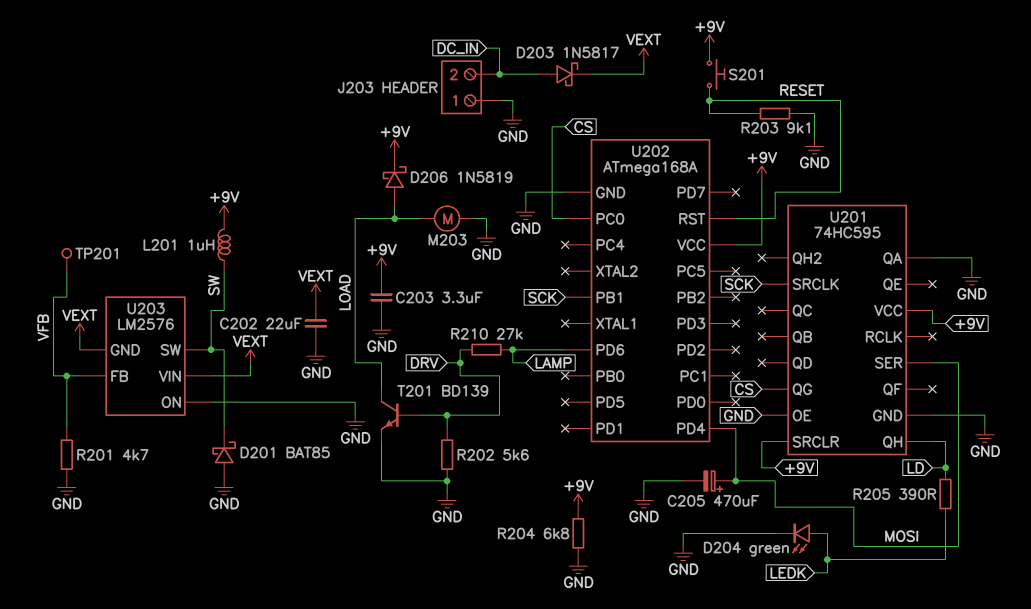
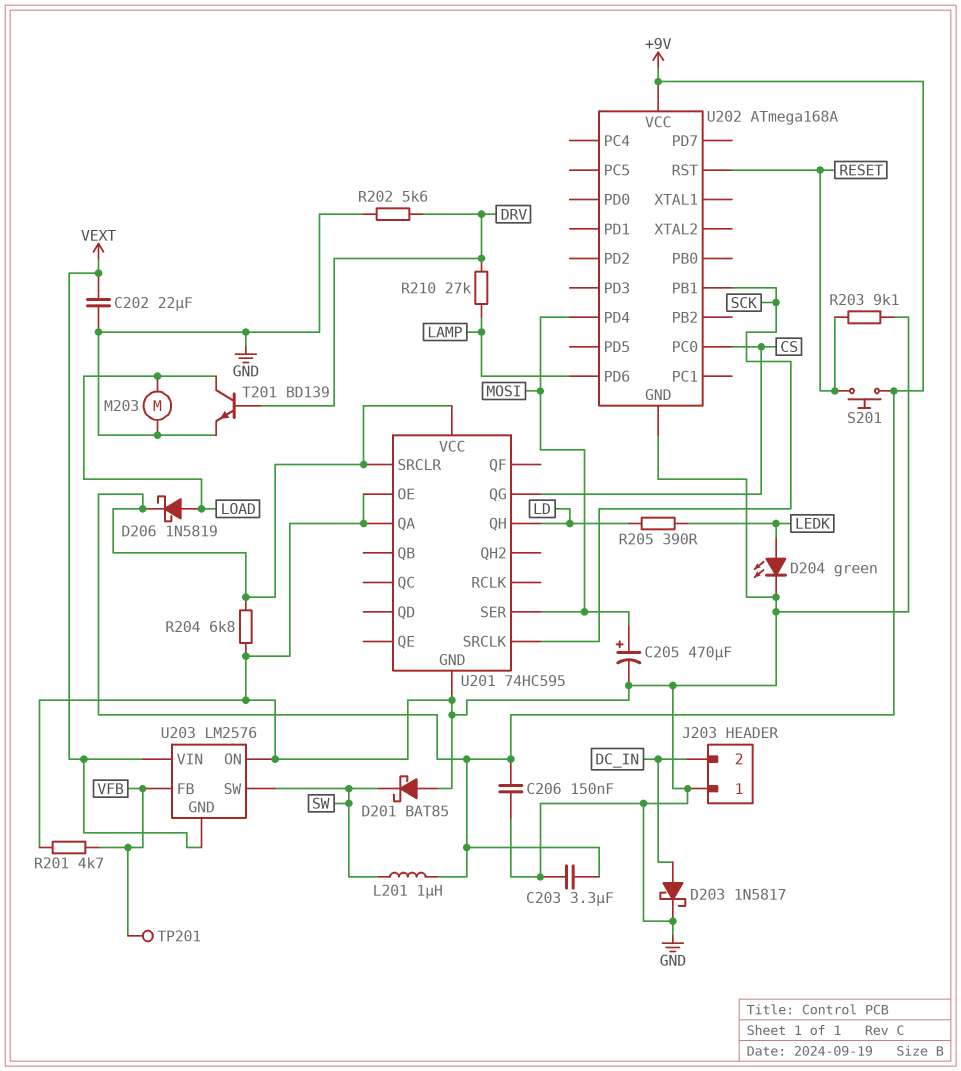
C206: none -> 150nF (+9V, GND)
D203: schottky 1N5817 (A DC_IN, K VEXT) -> schottky 1N5817 (A DC_IN, K GND)

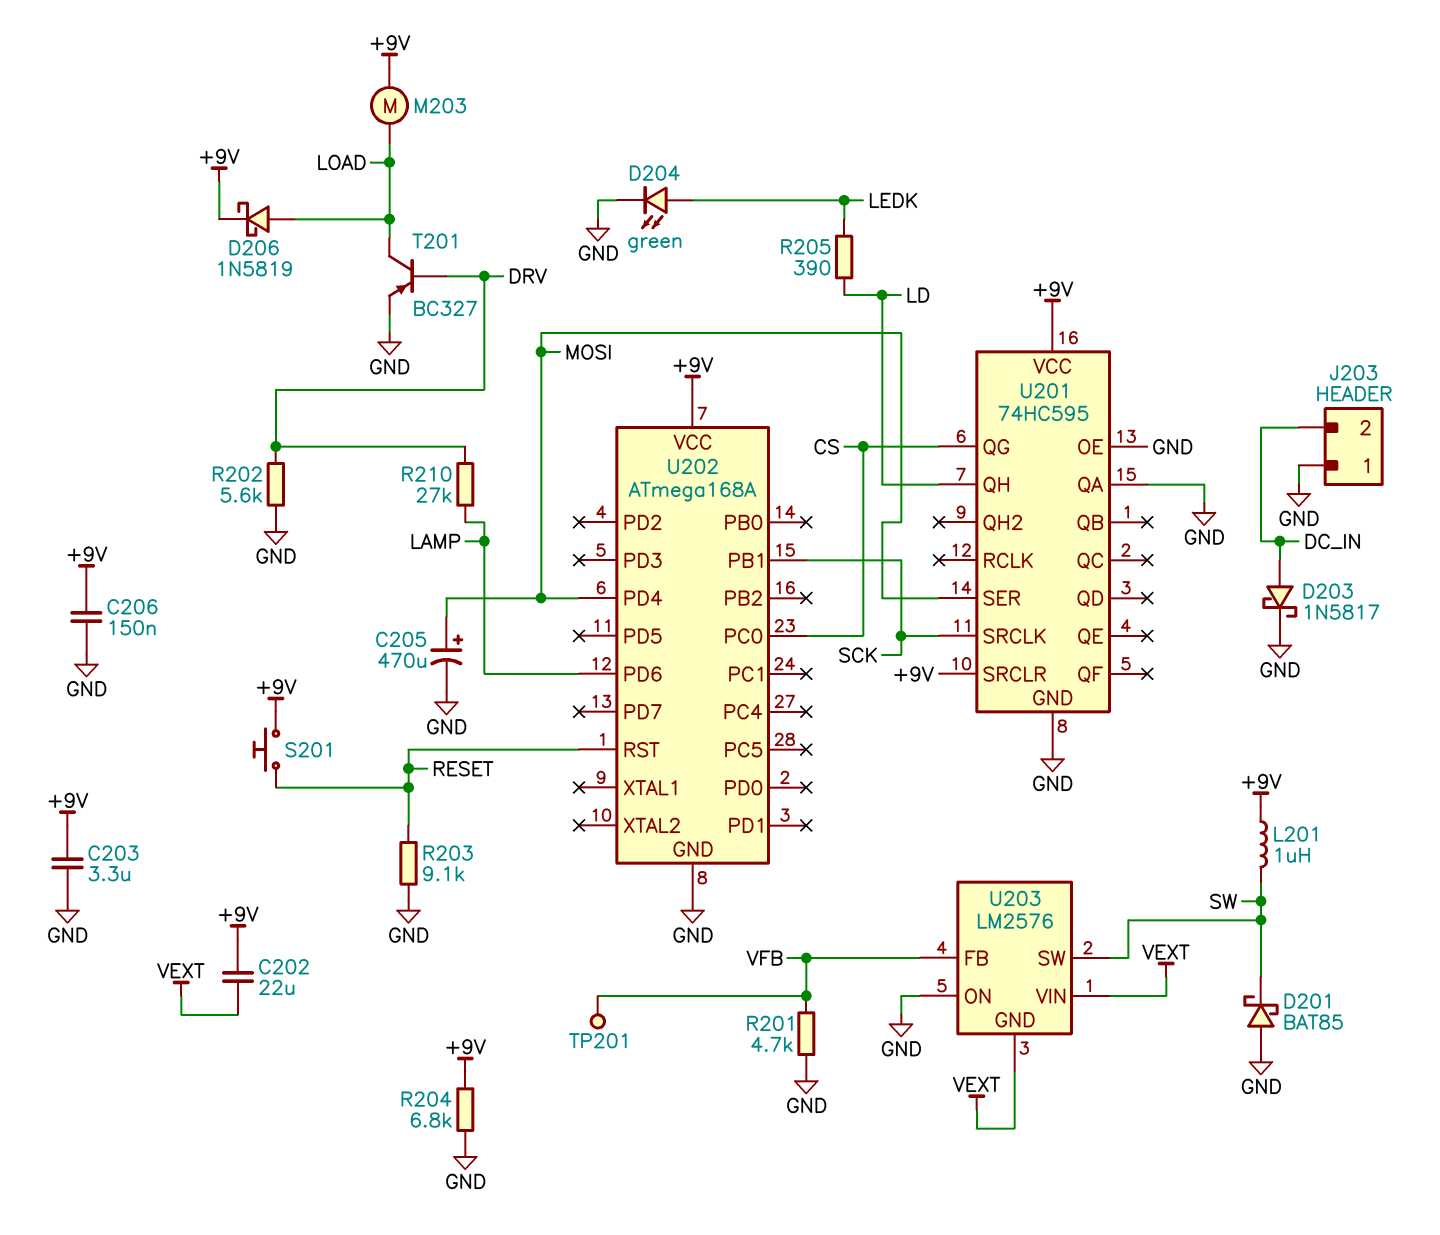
C202: 22uF (GND, VEXT) -> 22uF (+9V, VEXT)
M203: motor (GND, LOAD) -> motor (+9V, LOAD)
T201: NPN BD139 (B DRV, C LOAD, E GND) -> PNP BC327 (B DRV, C LOAD, E GND)

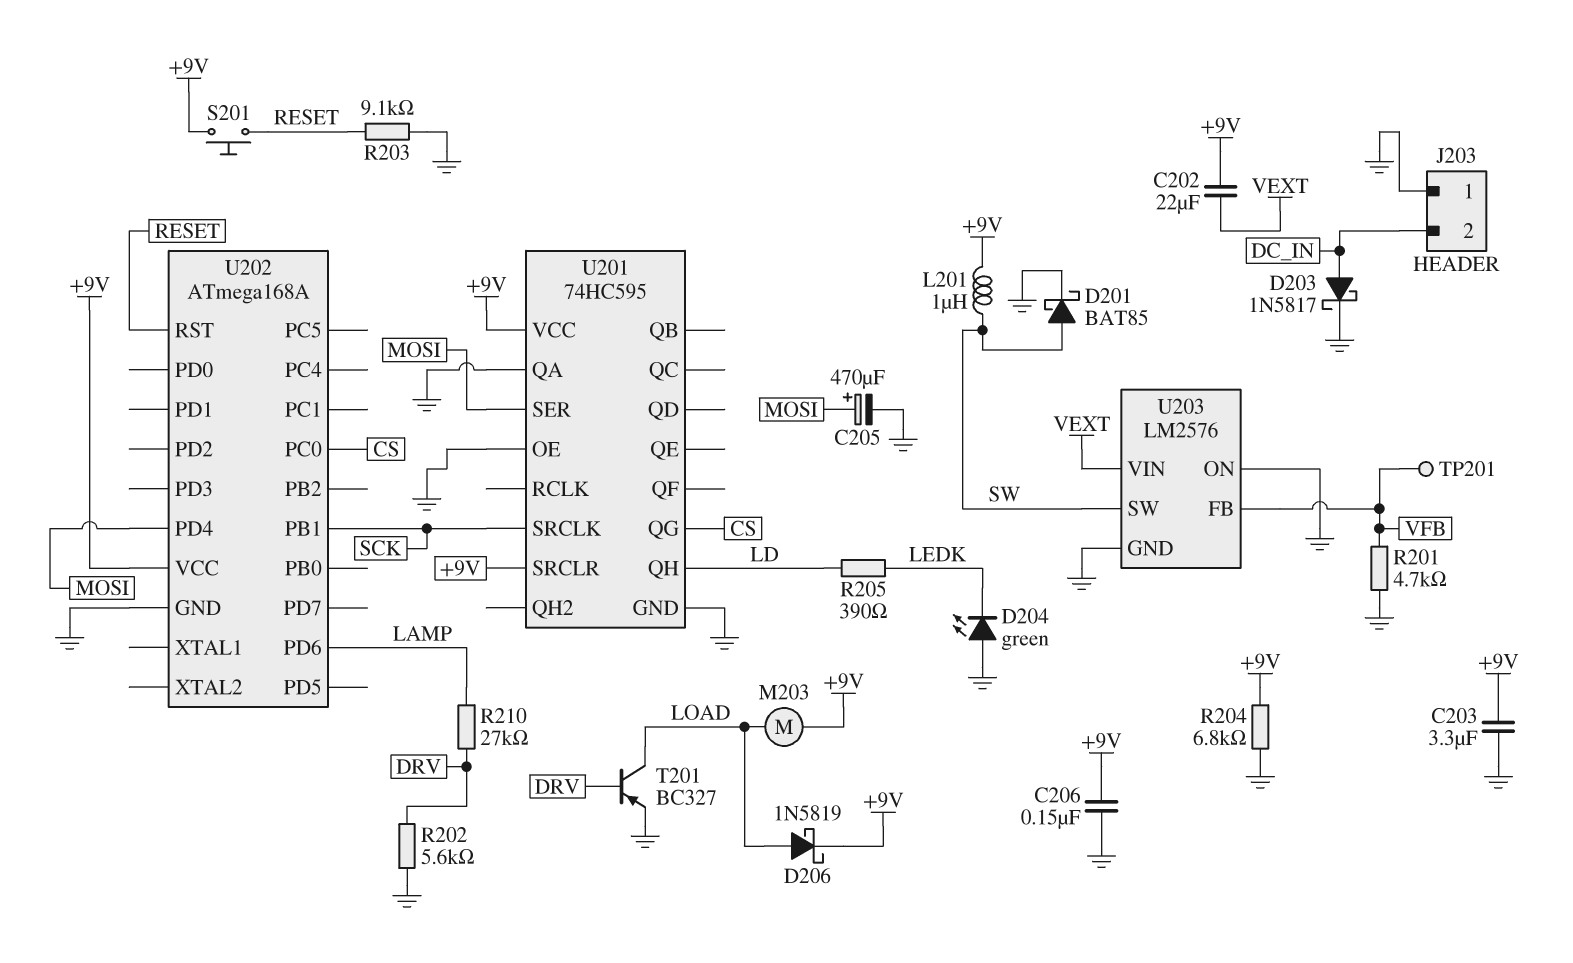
D201: schottky BAT85 (A GND, K SW) -> schottky BAT85 (A SW, K GND)
D204: LED green (A LEDK, K GND) -> LED green (A GND, K LEDK)
U203 pin GND: VEXT -> GND

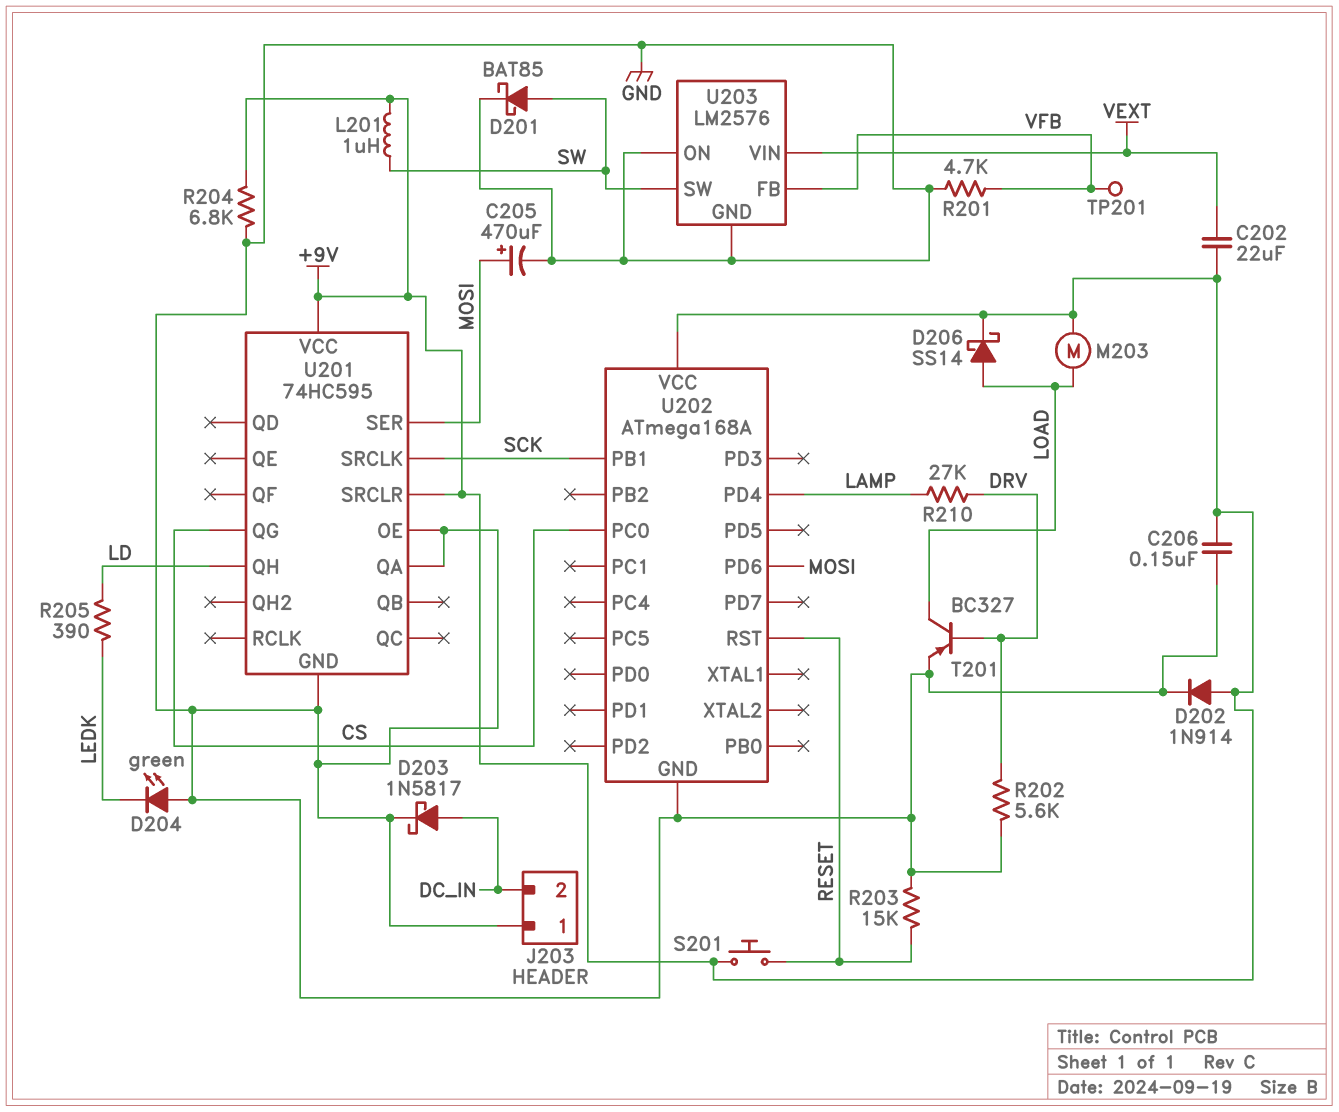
C203: 3.3uF (+9V, GND) -> none
D202: none -> diode 1N914 (A +9V, K GND)
D206: schottky 1N5819 (A LOAD, K +9V) -> schottky SS14 (A LOAD, K +9V)
R203: 9.1k (GND, RESET) -> 15k (GND, RESET)
U202 pin PD4: MOSI -> LAMP
U202 pin PD6: LAMP -> MOSI

